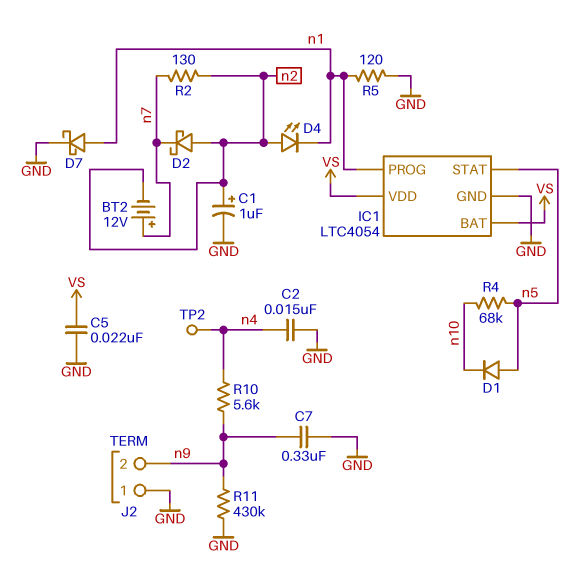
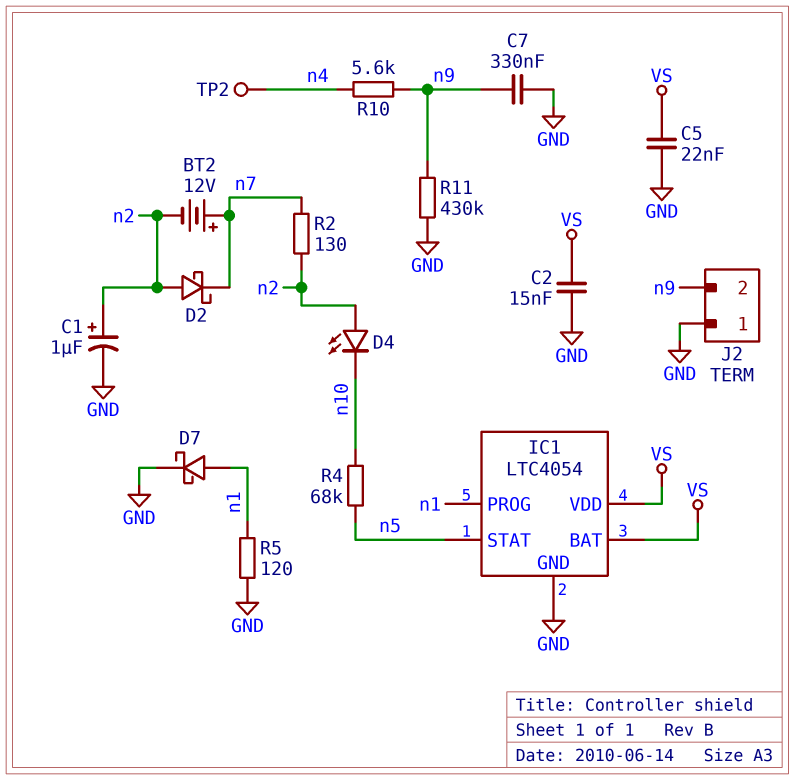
C2: 15nF (GND, n4) -> 15nF (GND, VS)
D1: diode (A n5, K n10) -> none
D4: LED (A n2, K n1) -> LED (A n2, K n10)

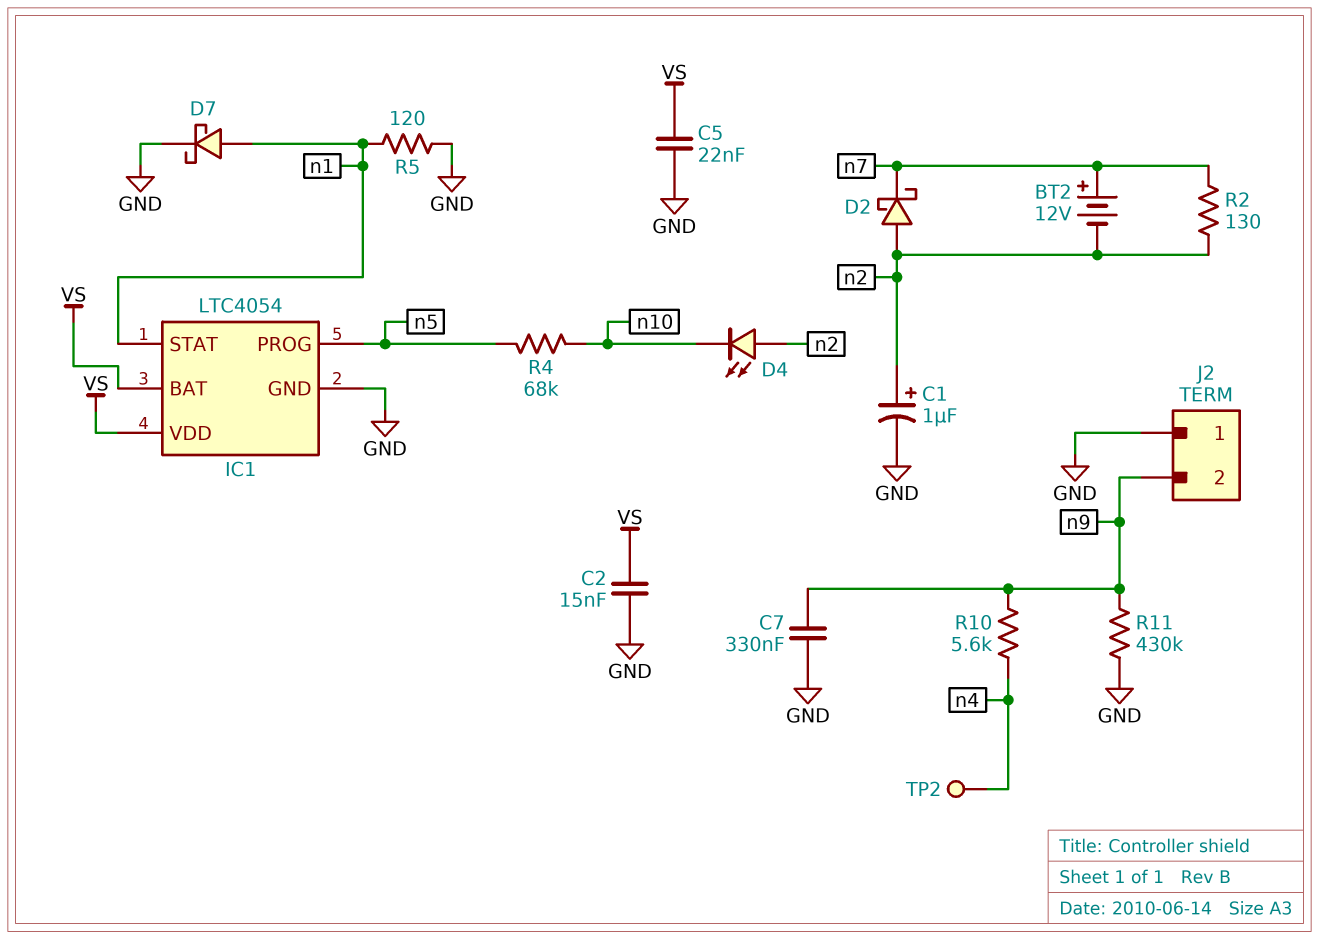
IC1 pin PROG: n1 -> n5
IC1 pin STAT: n5 -> n1

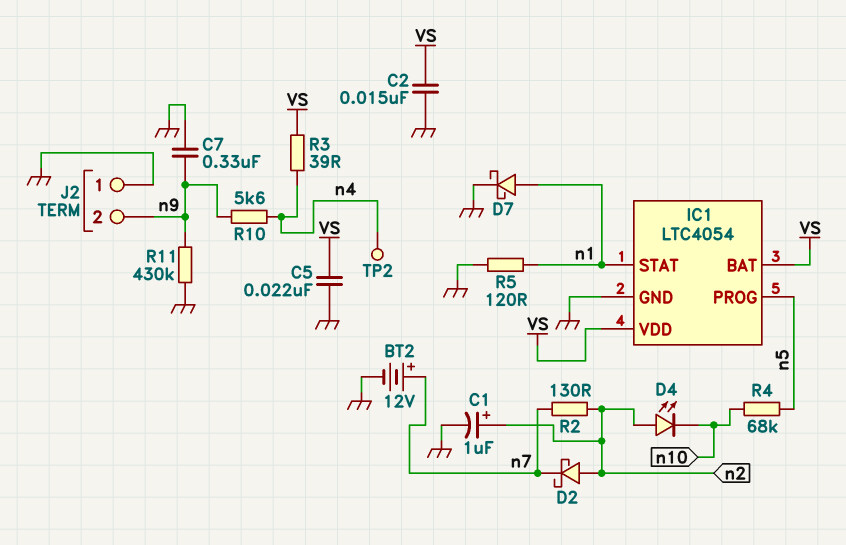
BT2: 12V (plus n7, minus n2) -> 12V (plus n7, minus GND)
R3: none -> 39 (VS, n4)

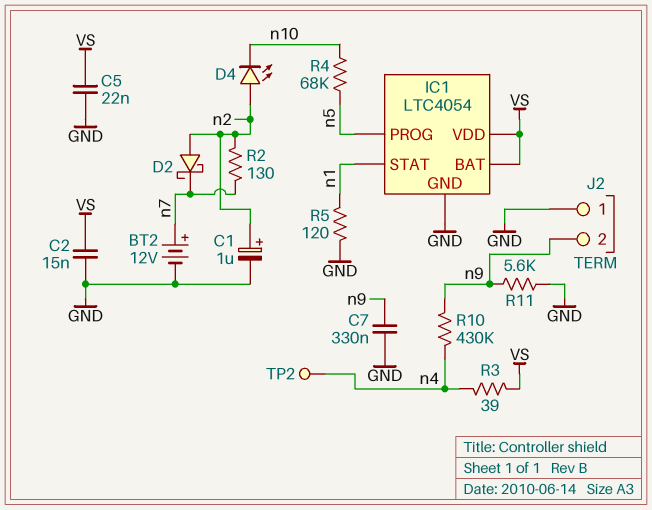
D7: schottky (A n1, K GND) -> none
R10: 5.6k (n4, n9) -> 430k (n4, n9)
R11: 430k (GND, n9) -> 5.6k (GND, n9)

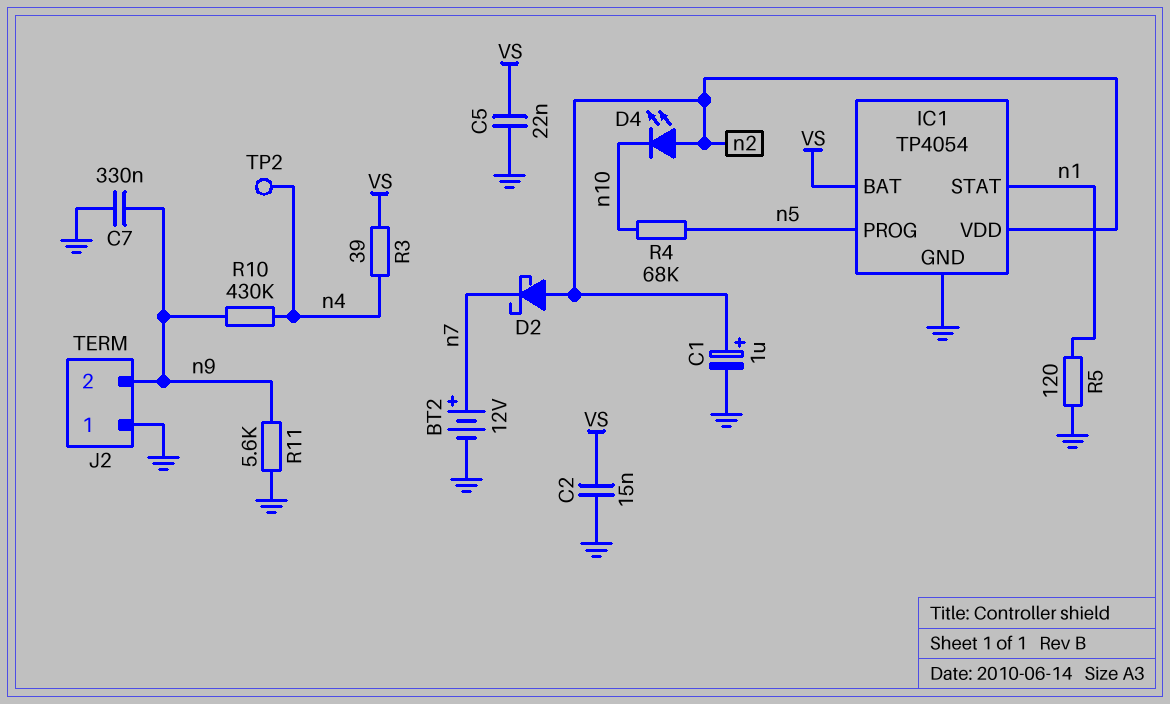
IC1: LTC4054 -> TP4054
IC1 pin VDD: VS -> n2
R2: 130 (n2, n7) -> none

